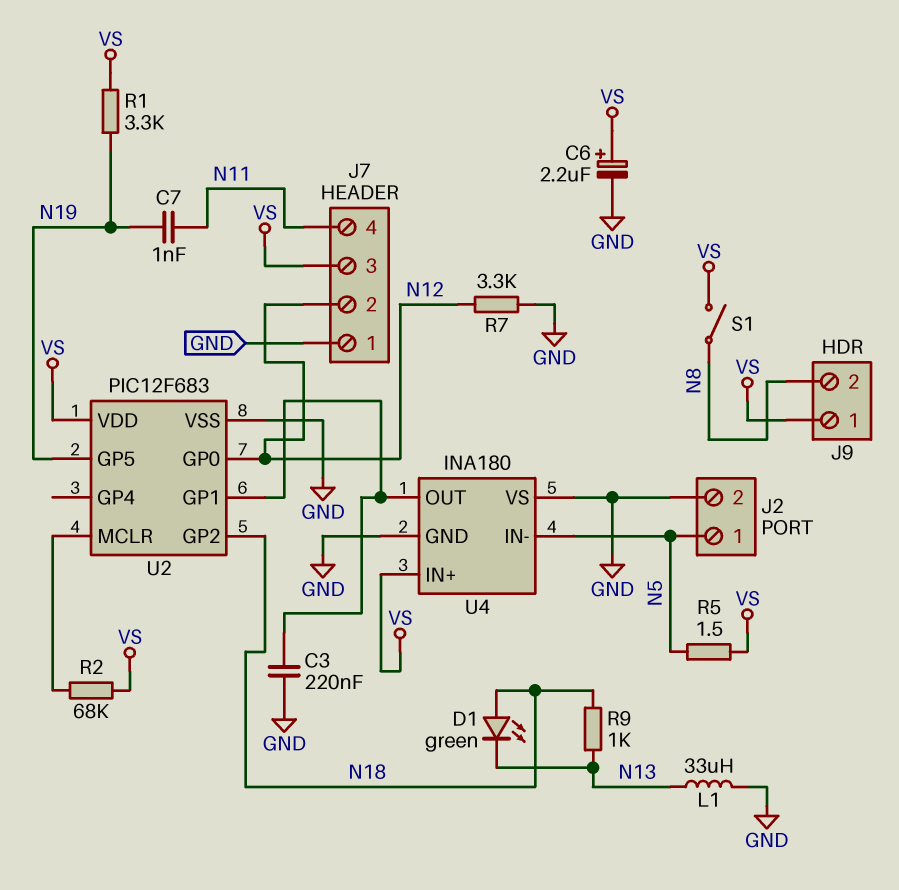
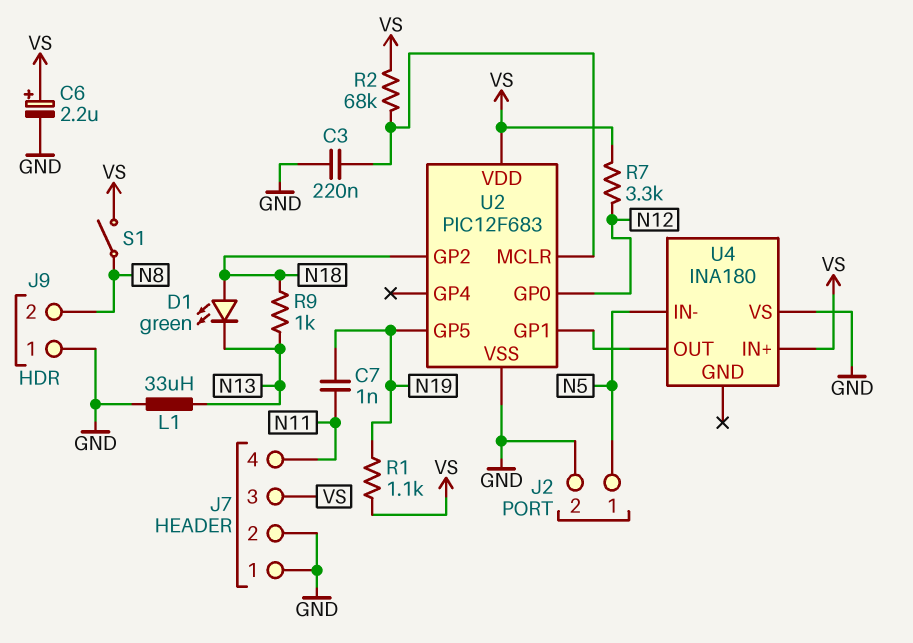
C3: 220nF (GND, U2/GP1) -> 220nF (GND, U2/MCLR)
J7 pin 2: N12 -> GND
J9 pin 1: VS -> GND
R1: 3.3k (N19, VS) -> 1.1k (N19, VS)
R5: 1.5 (N5, VS) -> none
R7: 3.3k (GND, N12) -> 3.3k (N12, VS)
U4 pin GND: GND -> none

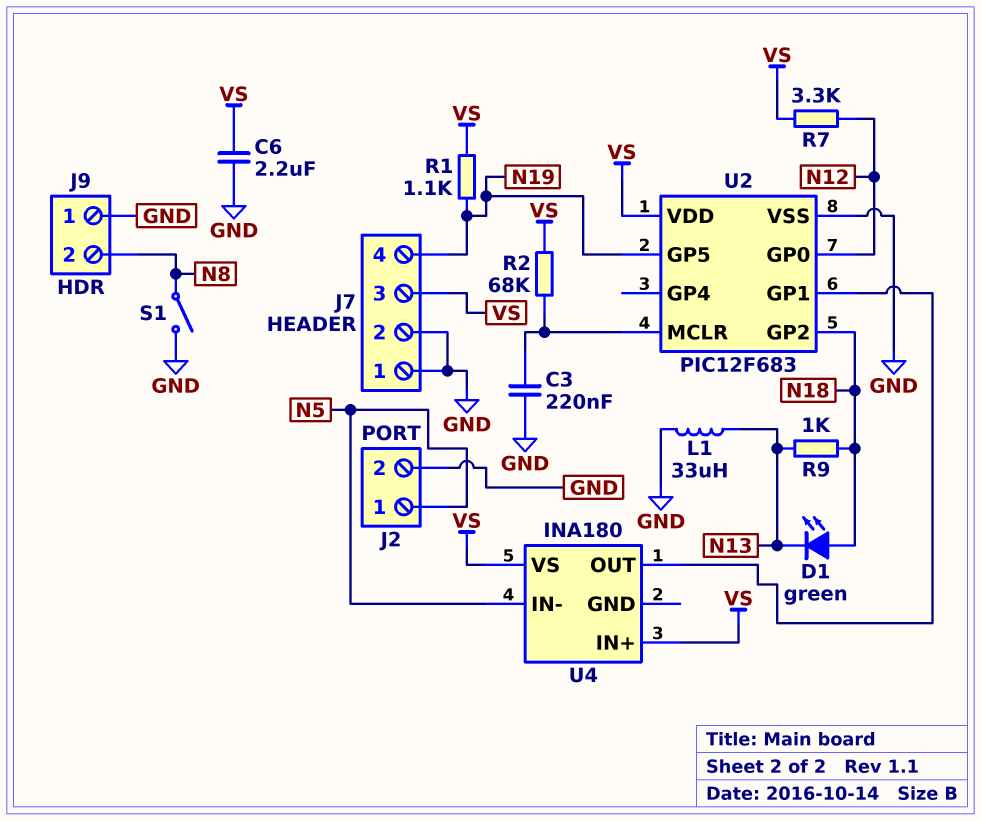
C6: 2.2uF (plus VS, minus GND) -> 2.2uF (GND, VS)
C7: 1nF (N11, N19) -> none
J7 pin 4: N11 -> N19
S1: switch (N8, VS) -> switch (GND, N8)
U4 pin VS: GND -> VS

